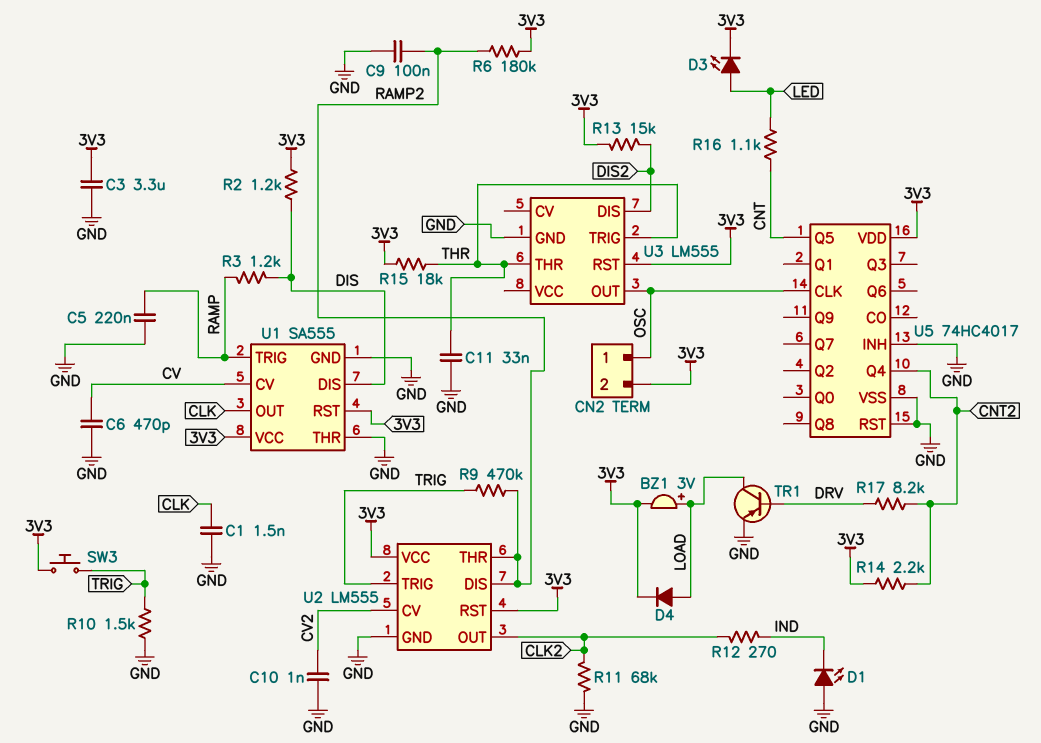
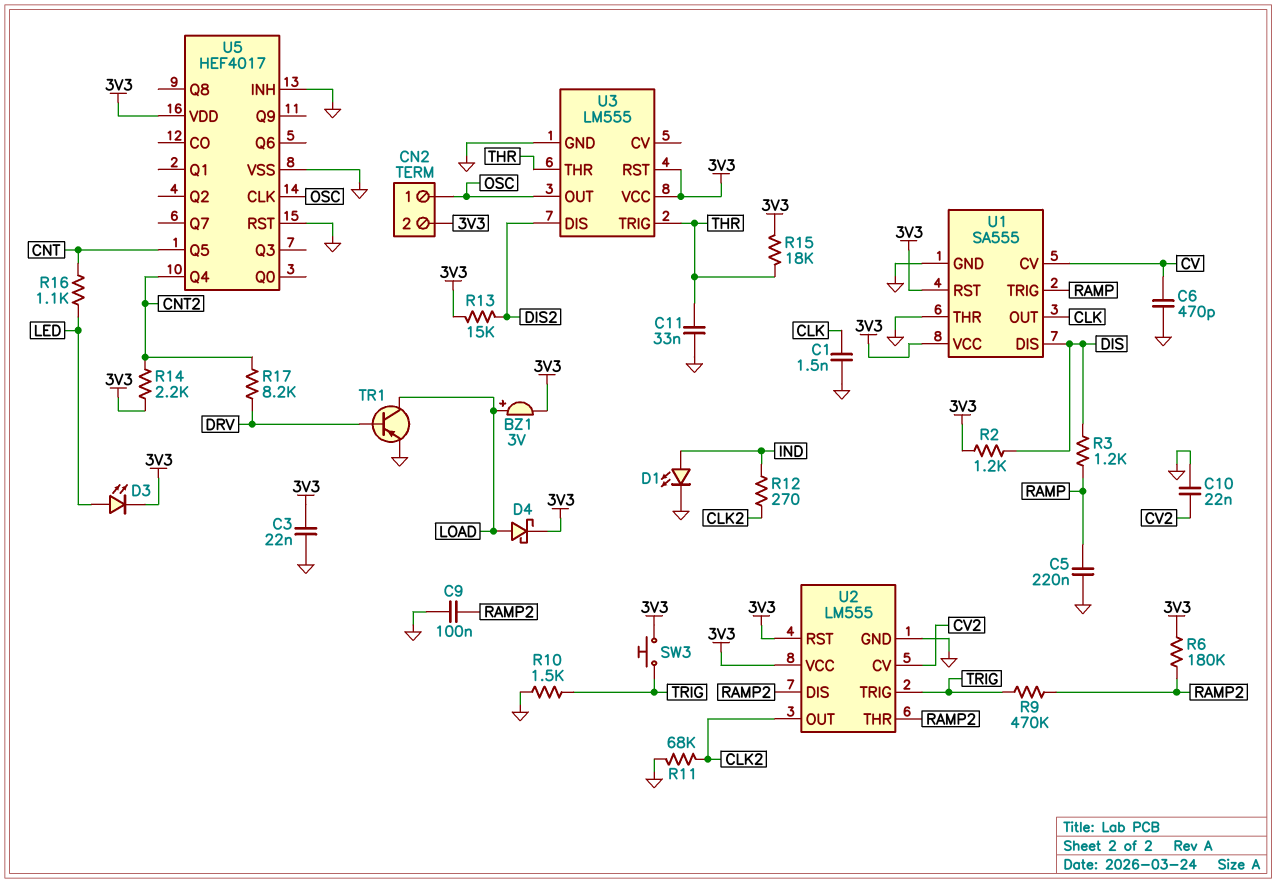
C3: 3.3uF (3V3, GND) -> 22nF (3V3, GND)
C10: 1nF (CV2, GND) -> 22nF (CV2, GND)
D1: LED (A GND, K IND) -> LED (A IND, K GND)
D4: diode (A LOAD, K 3V3) -> schottky (A LOAD, K 3V3)
U3 pin VCC: none -> 3V3
U5: 74HC4017 -> HEF4017

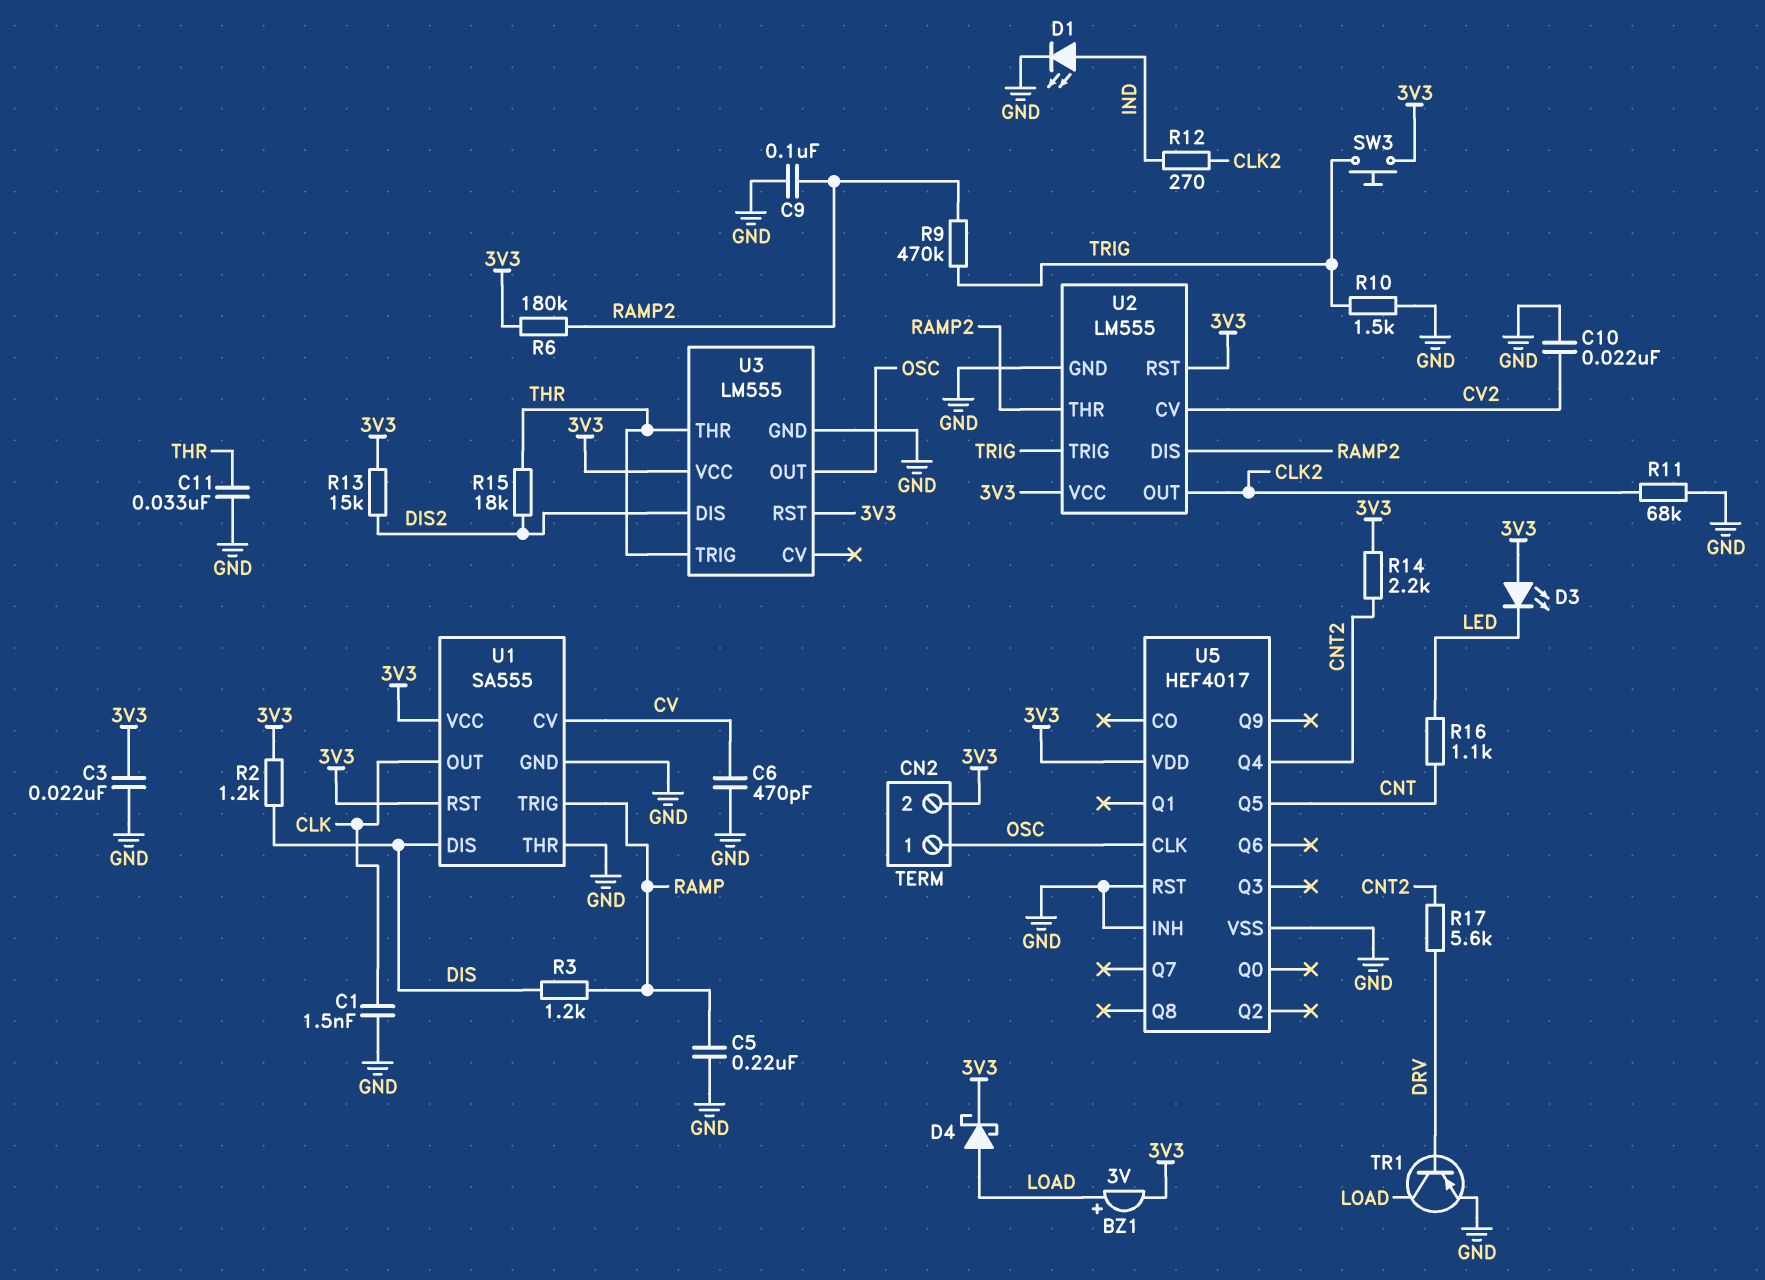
D3: LED (A LED, K 3V3) -> LED (A 3V3, K LED)
R15: 18k (3V3, THR) -> 18k (DIS2, THR)
R17: 8.2k (CNT2, DRV) -> 5.6k (CNT2, DRV)

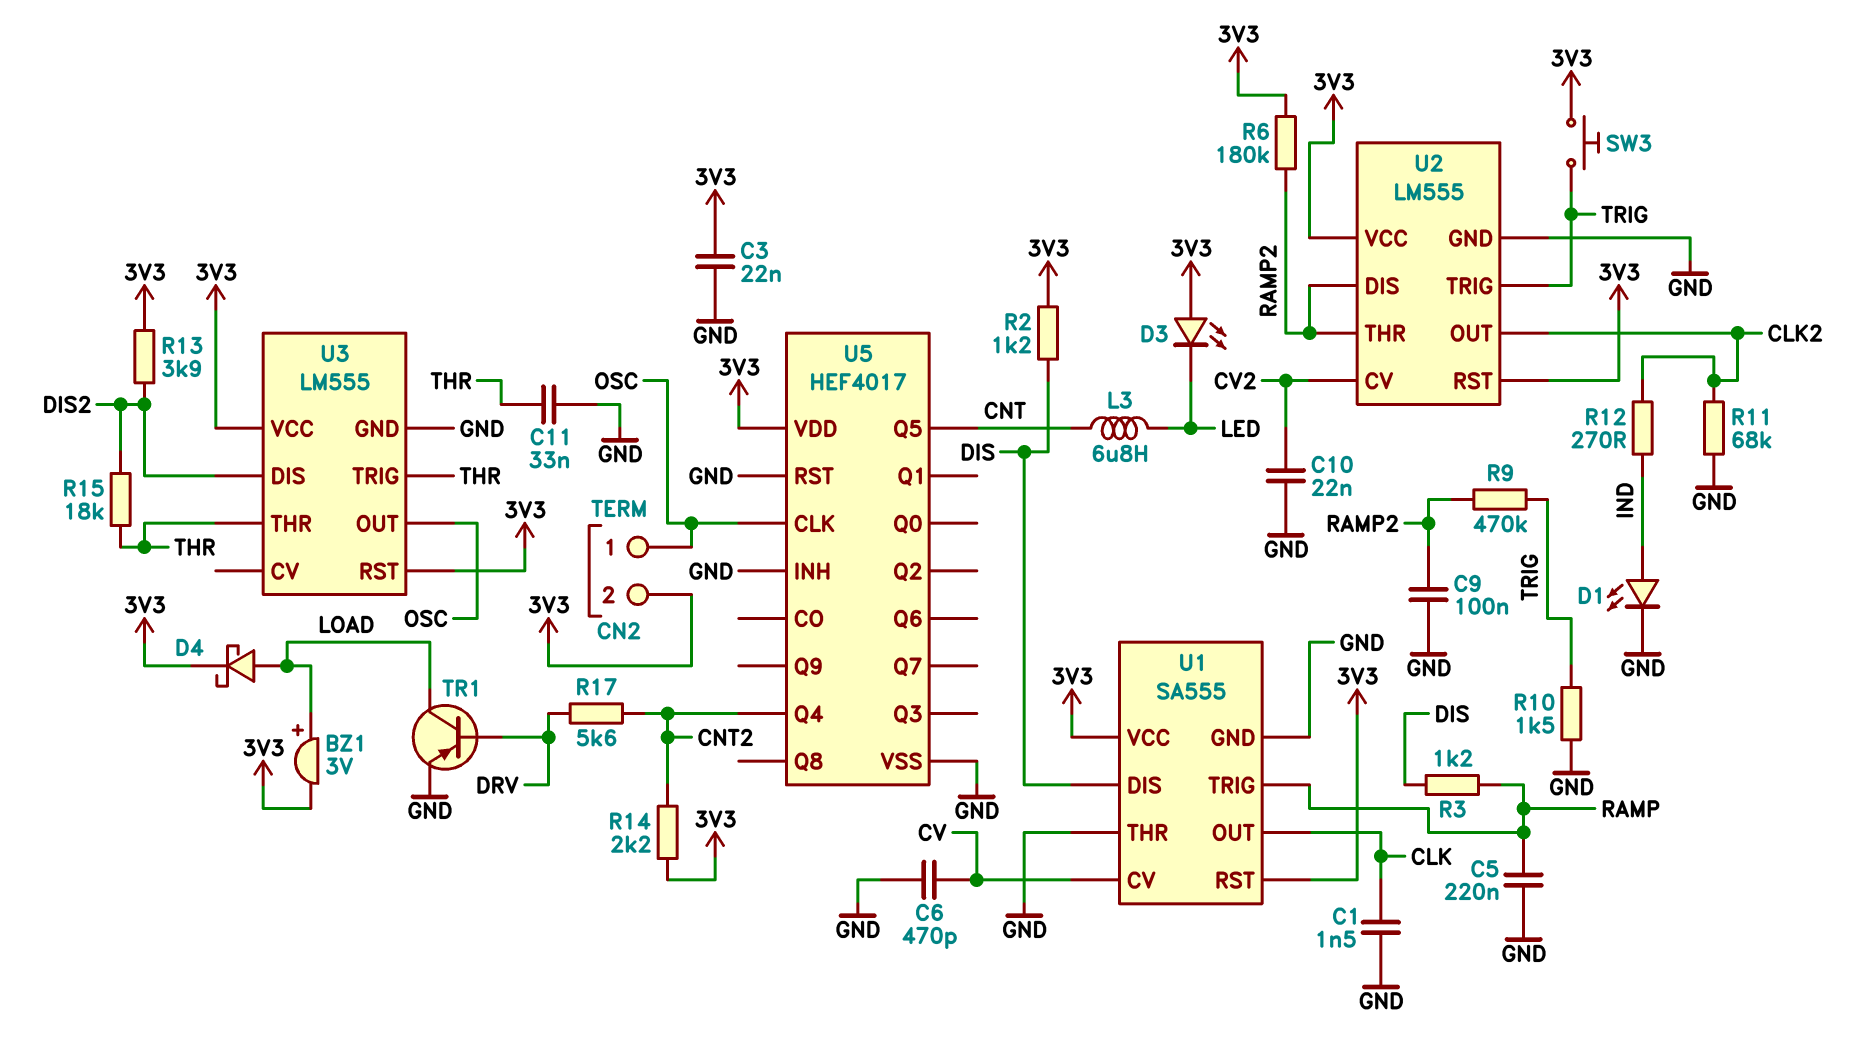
L3: none -> 6.8uH (CNT, LED)
R13: 15k (3V3, DIS2) -> 3.9k (3V3, DIS2)
R16: 1.1k (CNT, LED) -> none

